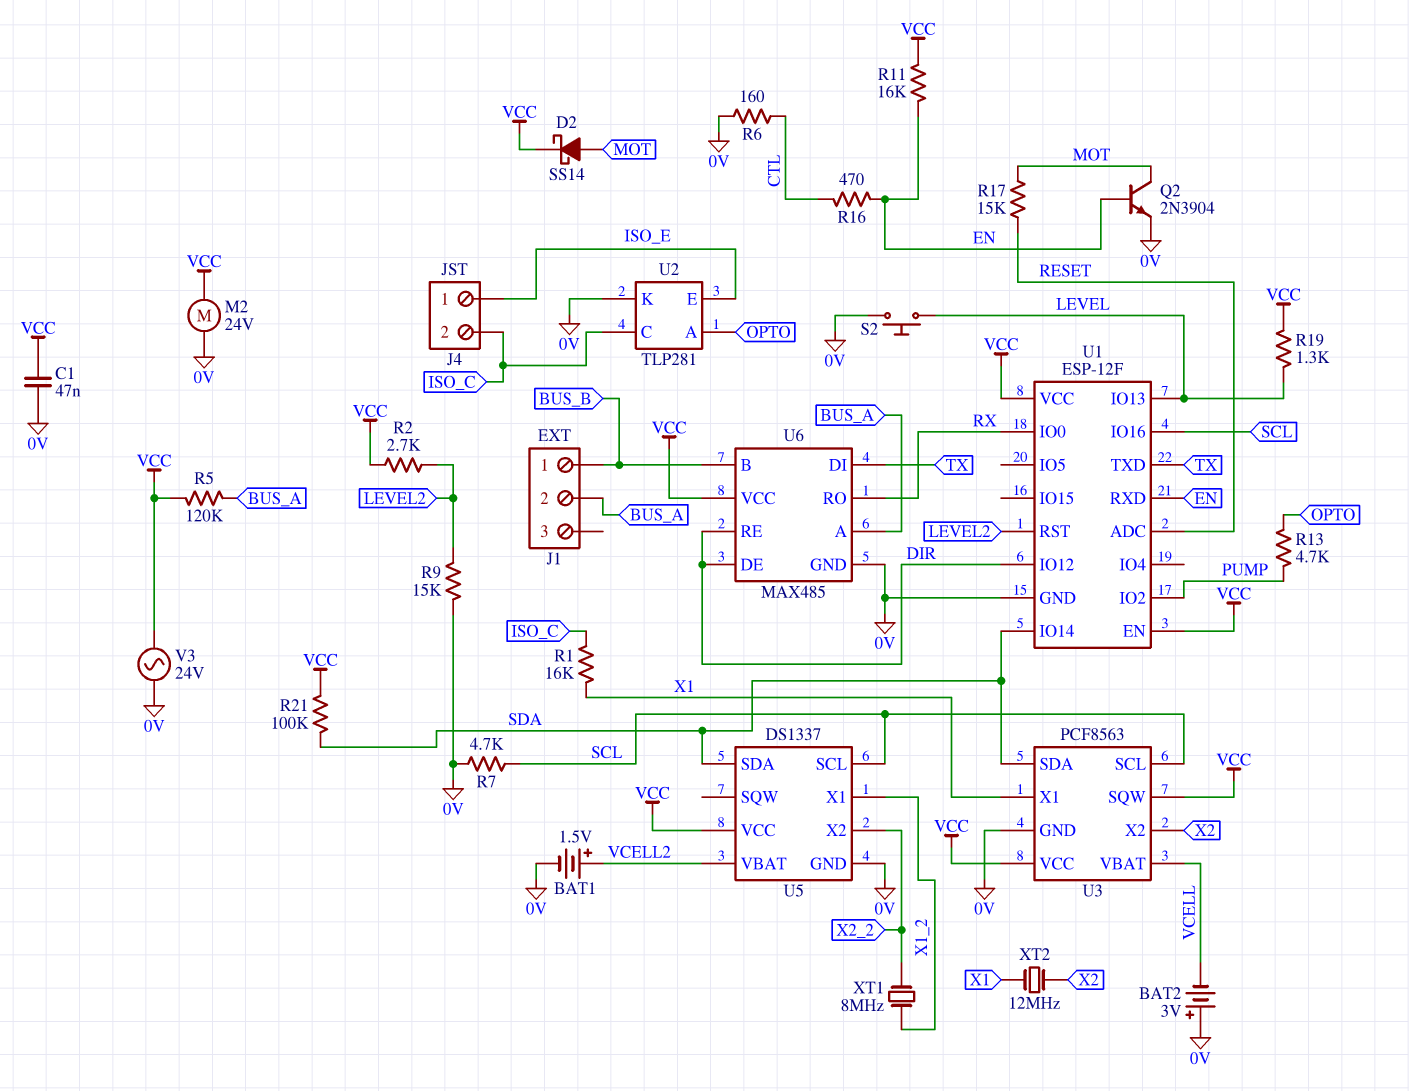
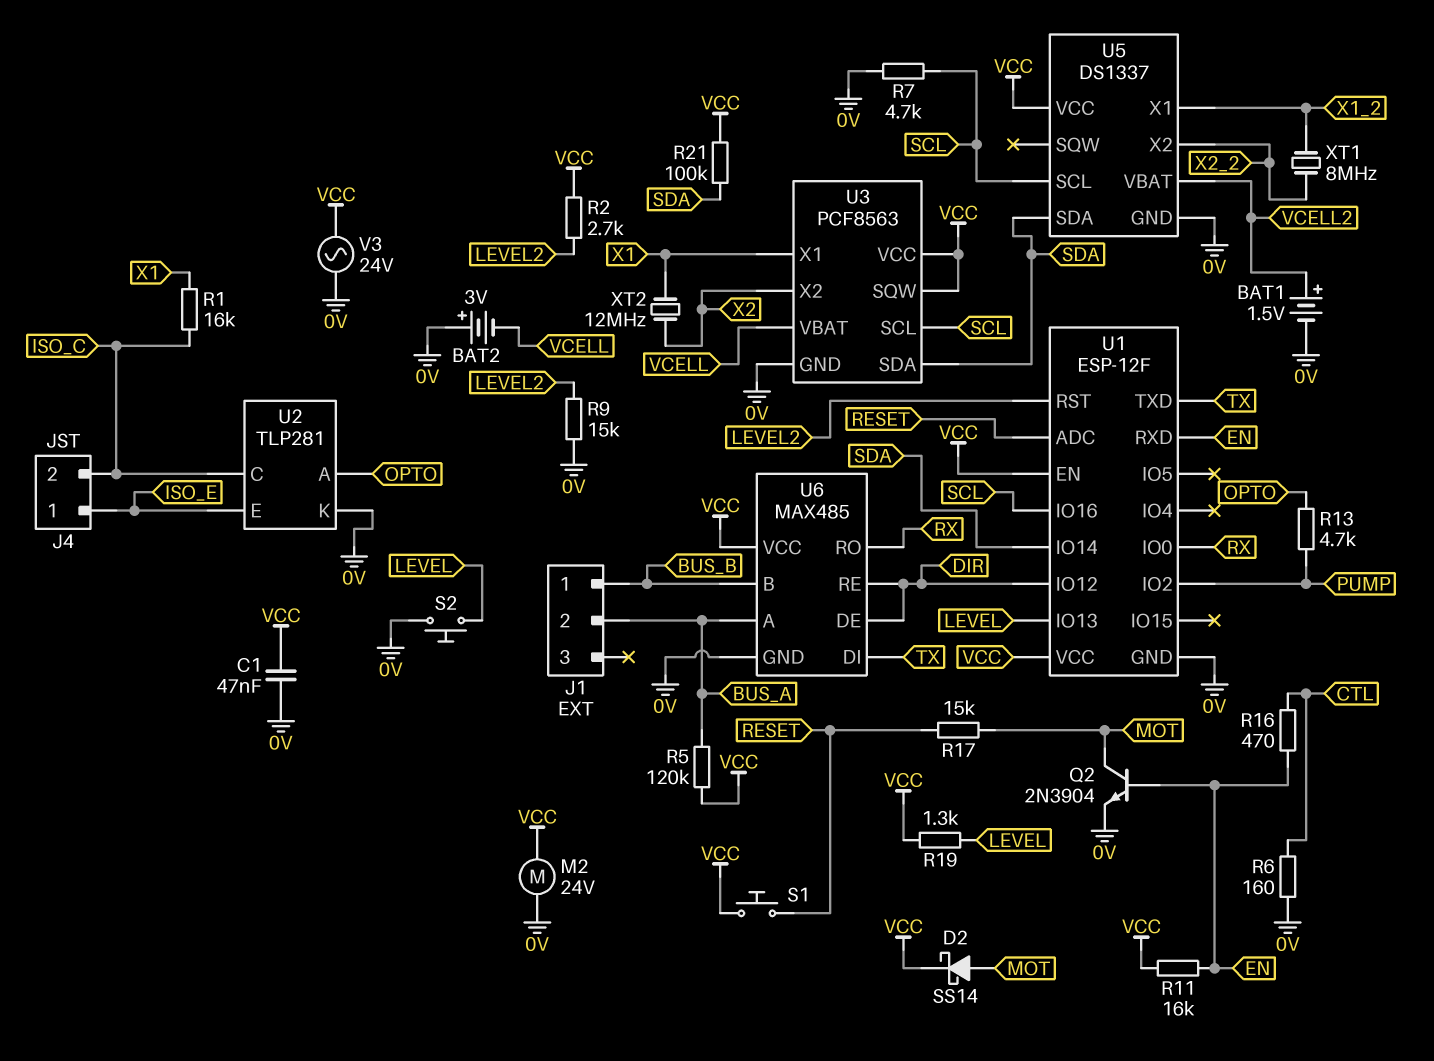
S1: none -> button (RESET, VCC)

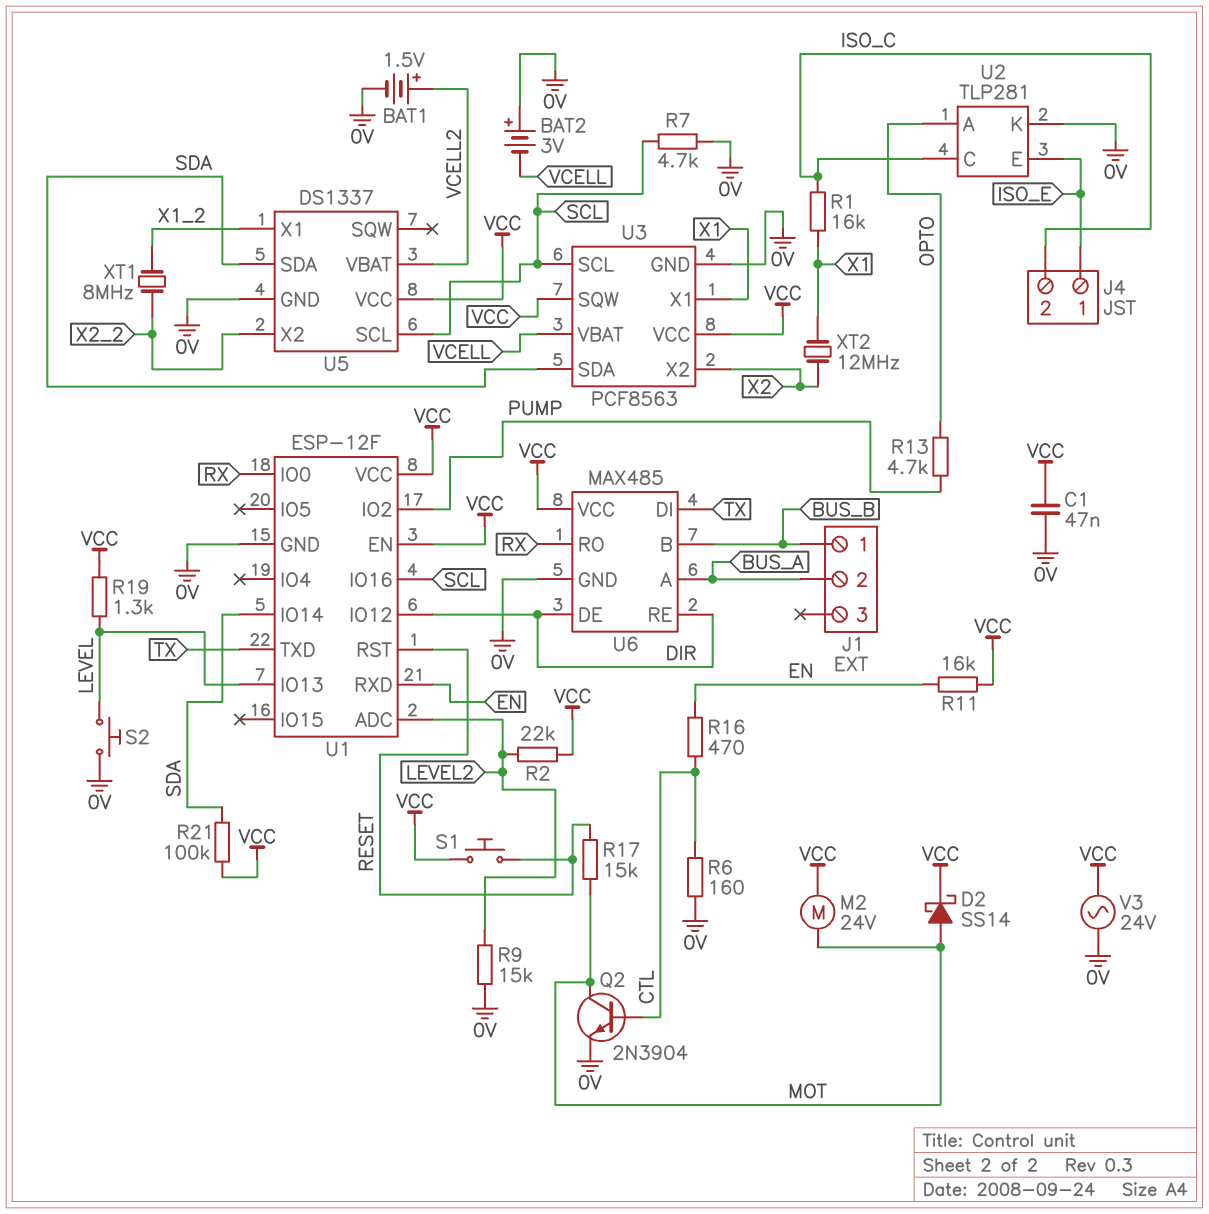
M2: motor 24V (0V, VCC) -> motor 24V (MOT, VCC)
Q2: NPN 2N3904 (B EN, C MOT, E 0V) -> NPN 2N3904 (B CTL, C MOT, E 0V)
R2: 2.7k (LEVEL2, VCC) -> 22k (LEVEL2, VCC)
R5: 120k (BUS_A, VCC) -> none
U1 pin ADC: RESET -> LEVEL2
U1 pin RST: LEVEL2 -> RESET

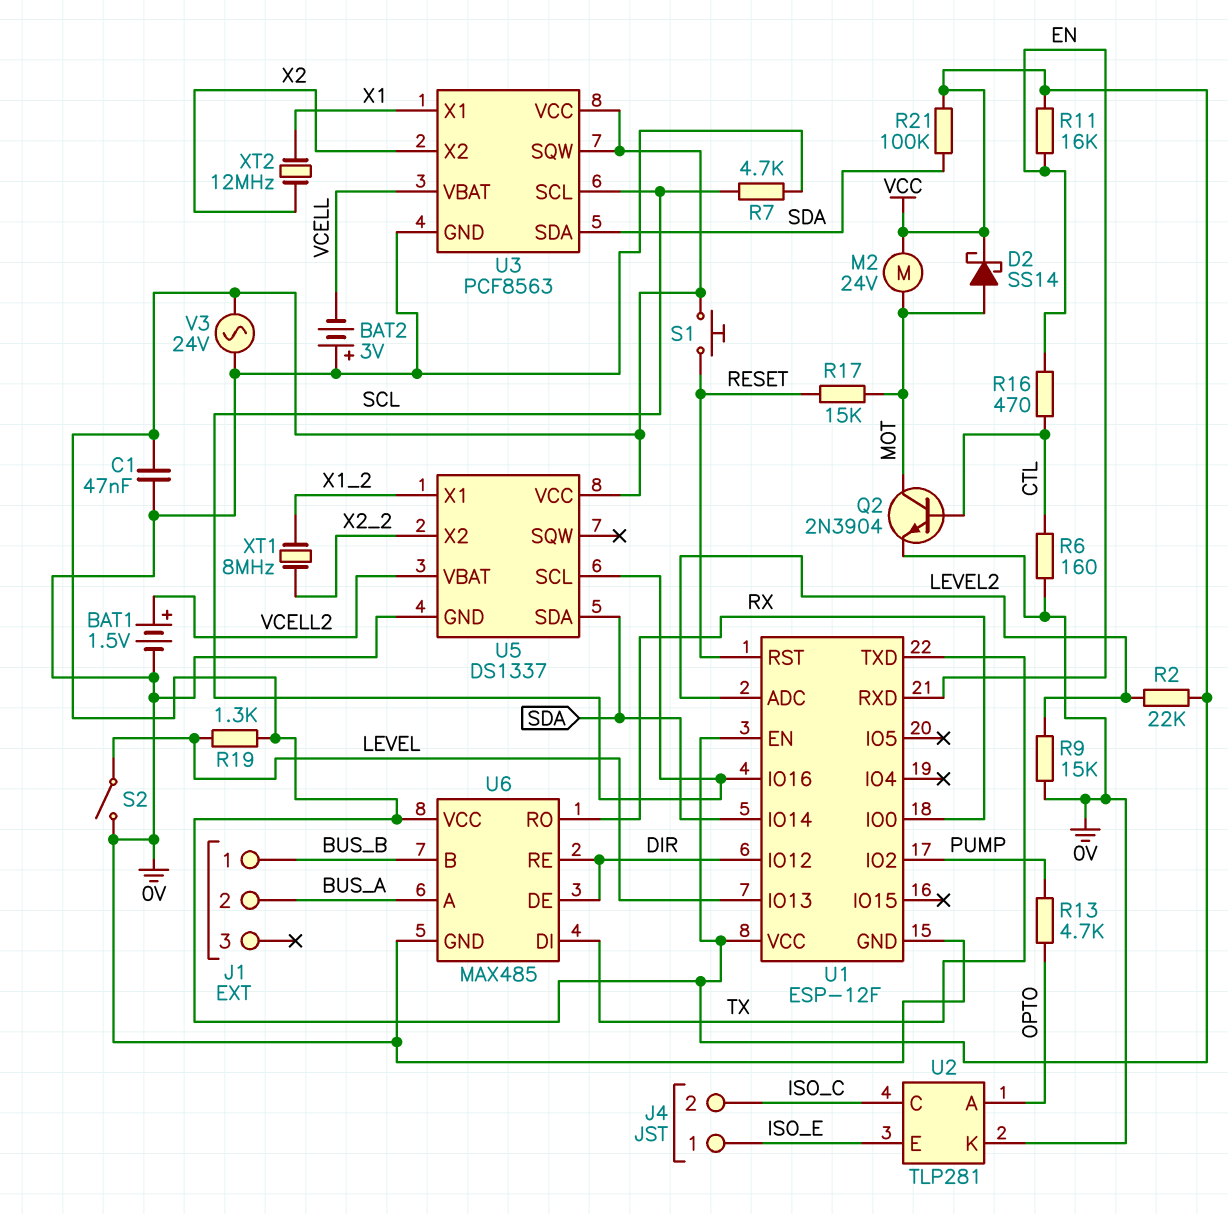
R1: 16k (ISO_C, X1) -> none
S2: button (0V, LEVEL) -> switch (0V, LEVEL)

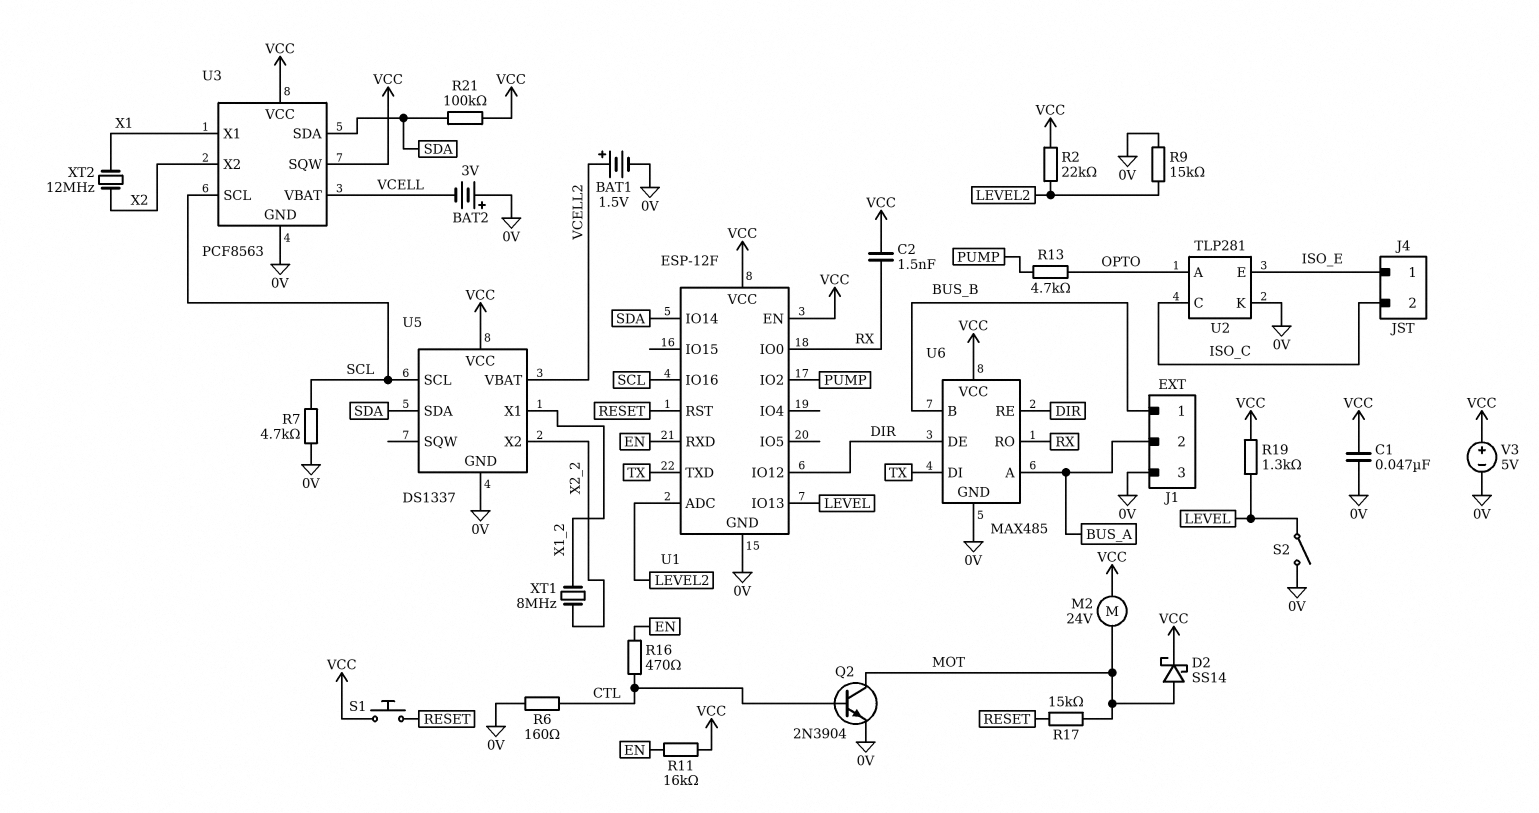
C2: none -> 1.5nF (RX, VCC)
J1 pin 3: none -> 0V
V3: AC 24V (0V, VCC) -> 5V (plus VCC, minus 0V)

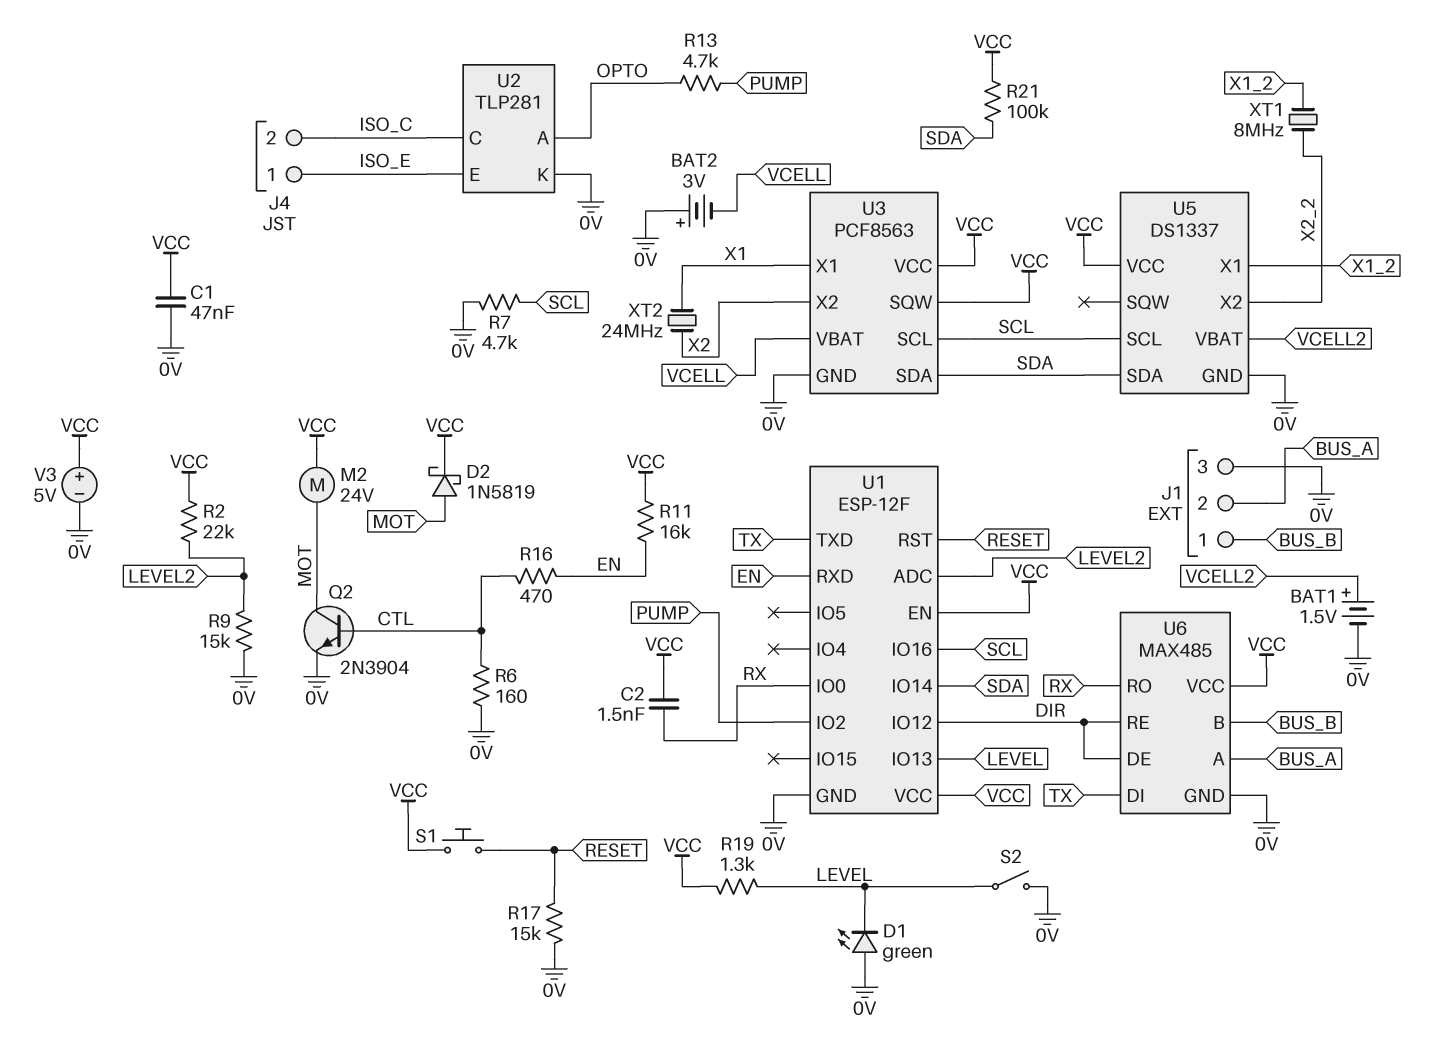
D1: none -> LED green (A 0V, K LEVEL)
D2: schottky SS14 (A MOT, K VCC) -> schottky 1N5819 (A MOT, K VCC)
R17: 15k (MOT, RESET) -> 15k (0V, RESET)
XT2: 12MHz (X1, X2) -> 24MHz (X1, X2)

